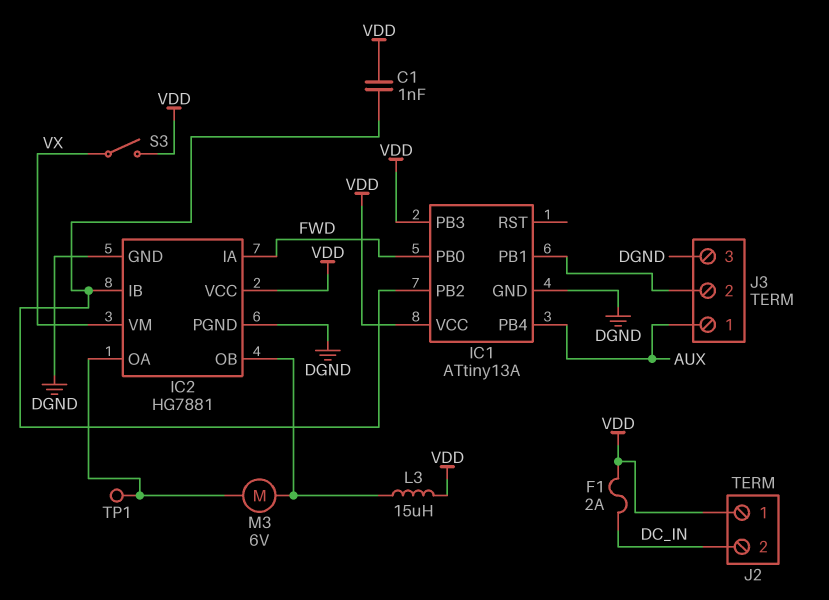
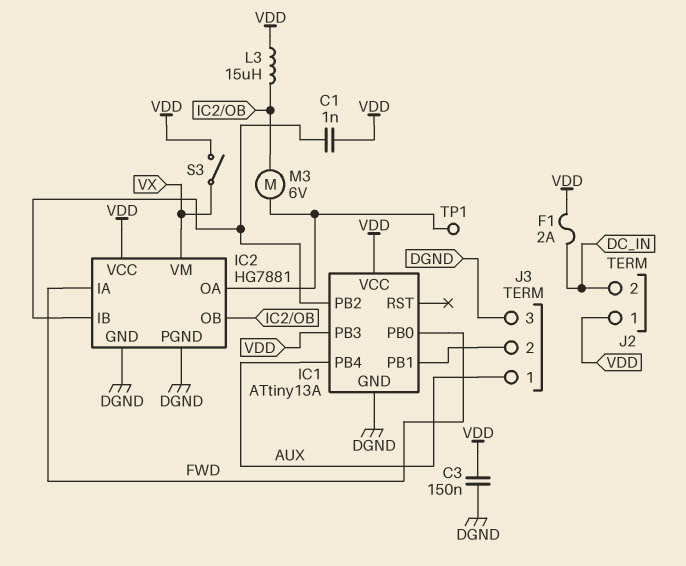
C3: none -> 150nF (DGND, VDD)

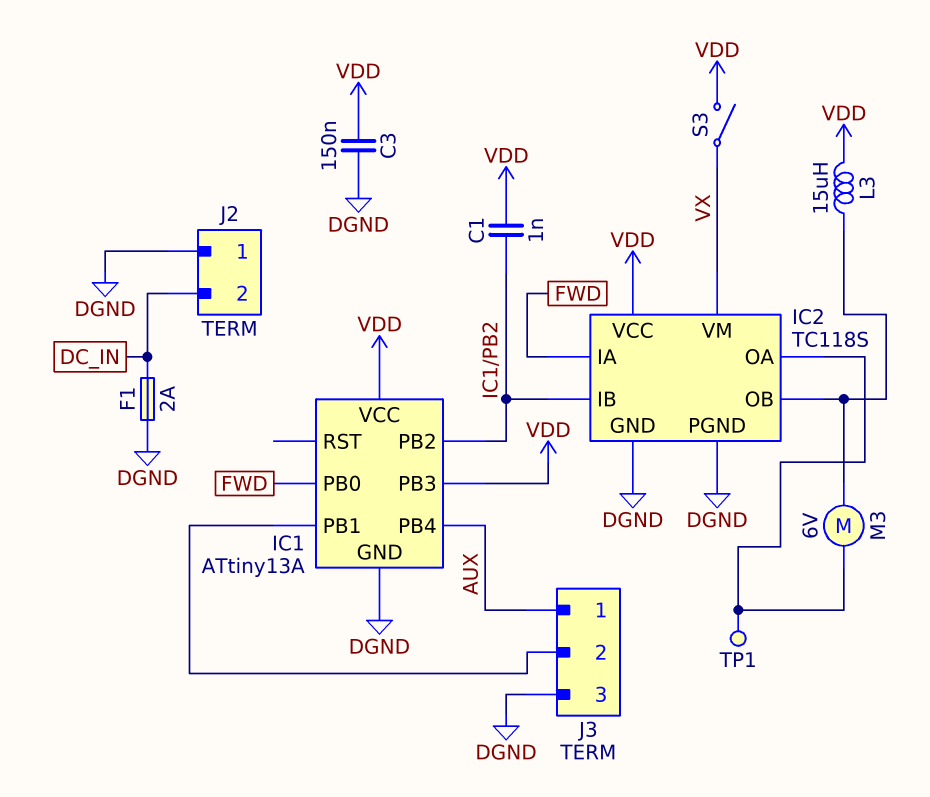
F1: 2A (DC_IN, VDD) -> 2A (DC_IN, DGND)
IC2: HG7881 -> TC118S
J2 pin 1: VDD -> DGND

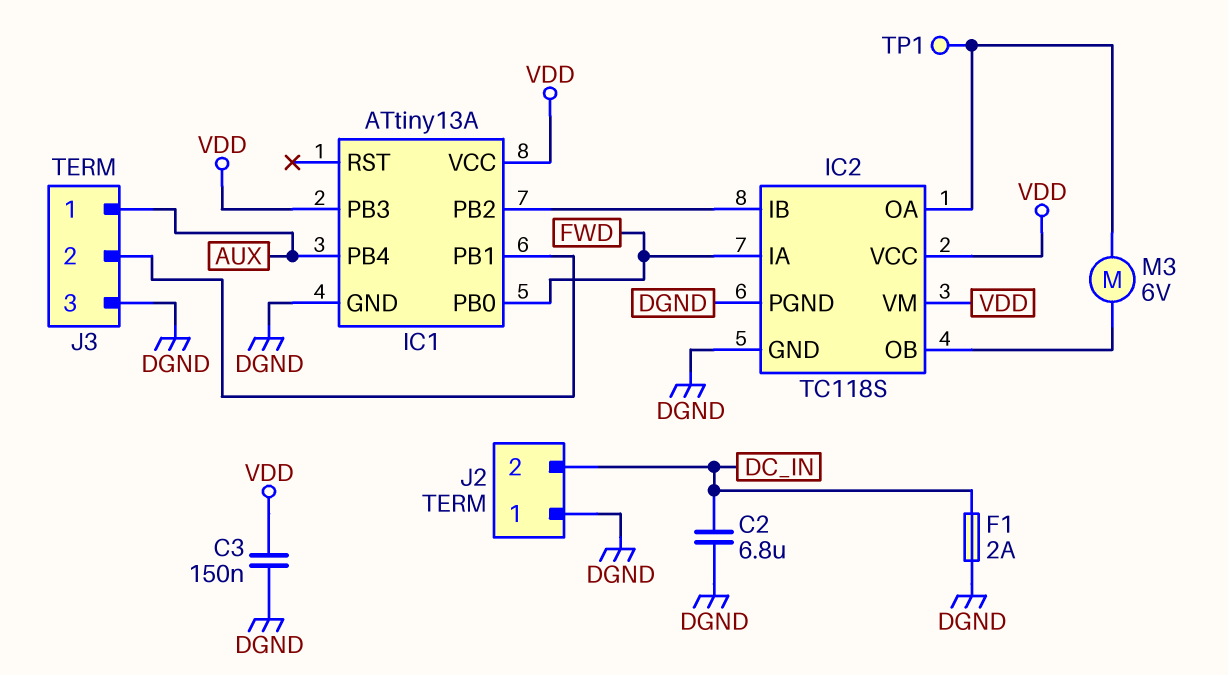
C1: 1nF (IC1/PB2, VDD) -> none
C2: none -> 6.8uF (DC_IN, DGND)
IC2 pin VM: VX -> VDD
L3: 15uH (IC2/OB, VDD) -> none
S3: switch (VDD, VX) -> none

